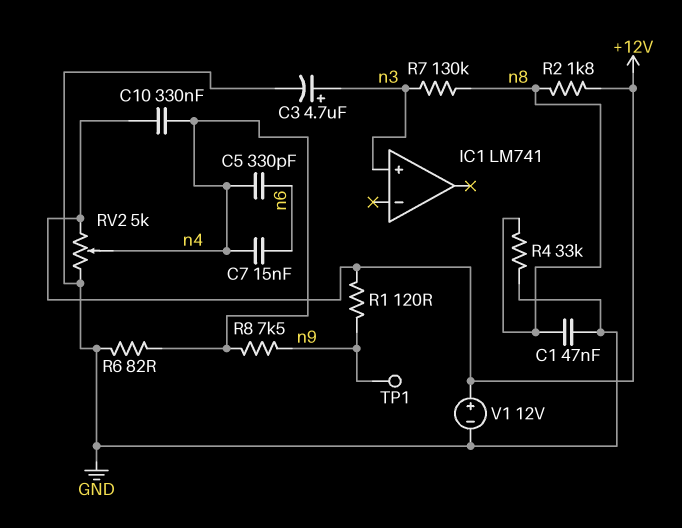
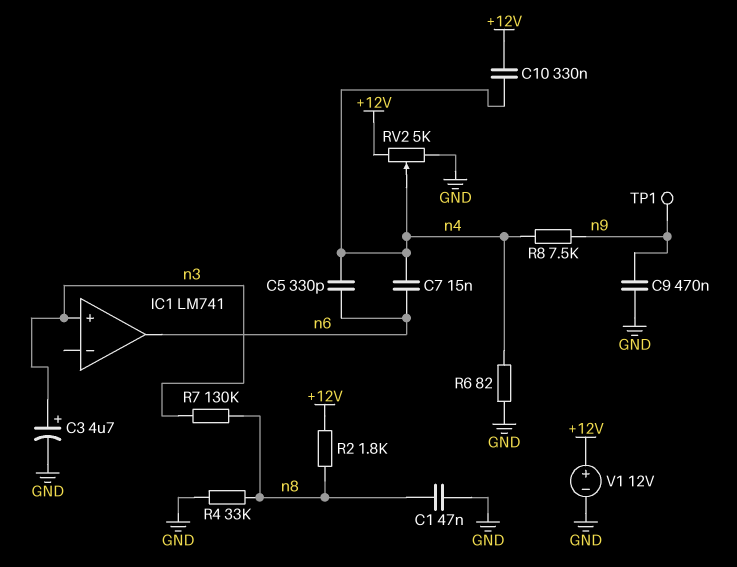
C9: none -> 470nF (GND, n9)
IC1 pin out: none -> n6
R1: 120 (+12V, n9) -> none

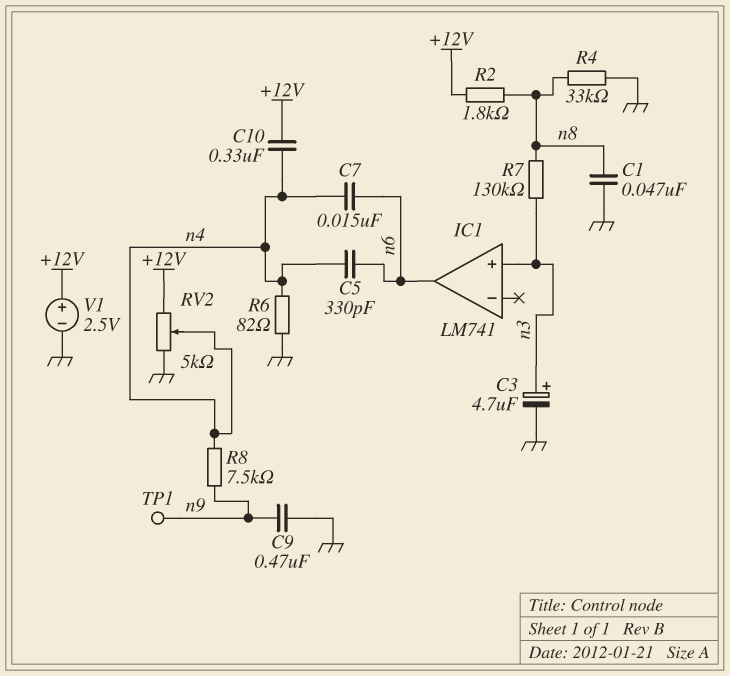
V1: 12V (plus +12V, minus GND) -> 2.5V (plus +12V, minus GND)

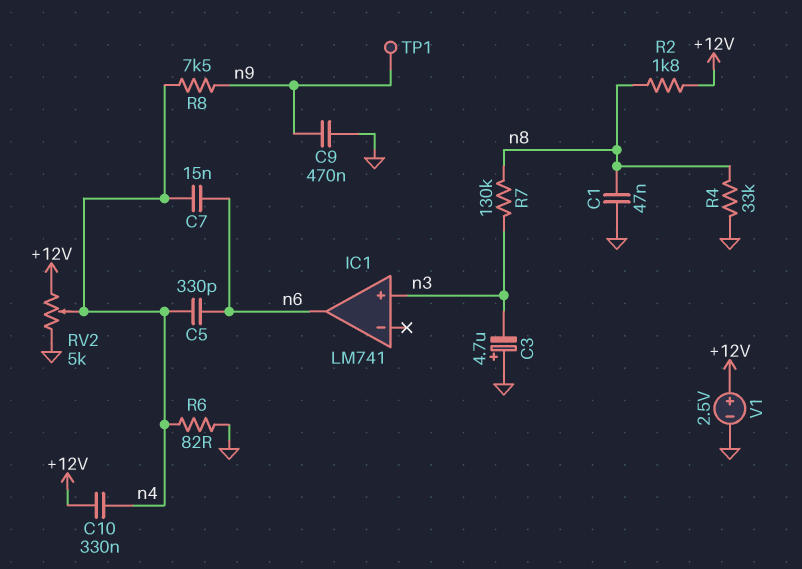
C3: 4.7uF (plus n3, minus GND) -> 4.7uF (plus GND, minus n3)

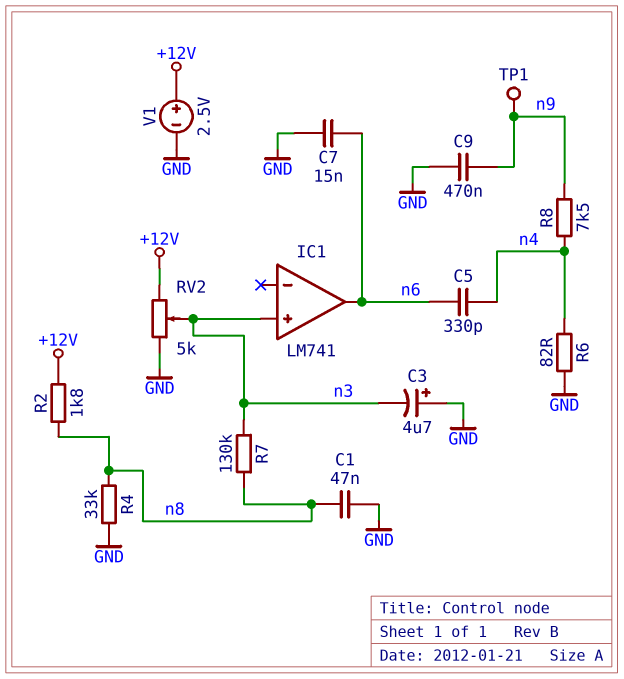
C7: 15nF (n4, n6) -> 15nF (GND, n6)
C10: 330nF (+12V, n4) -> none
RV2: 5k (+12V, GND, wiper n4) -> 5k (+12V, GND, wiper n3)

